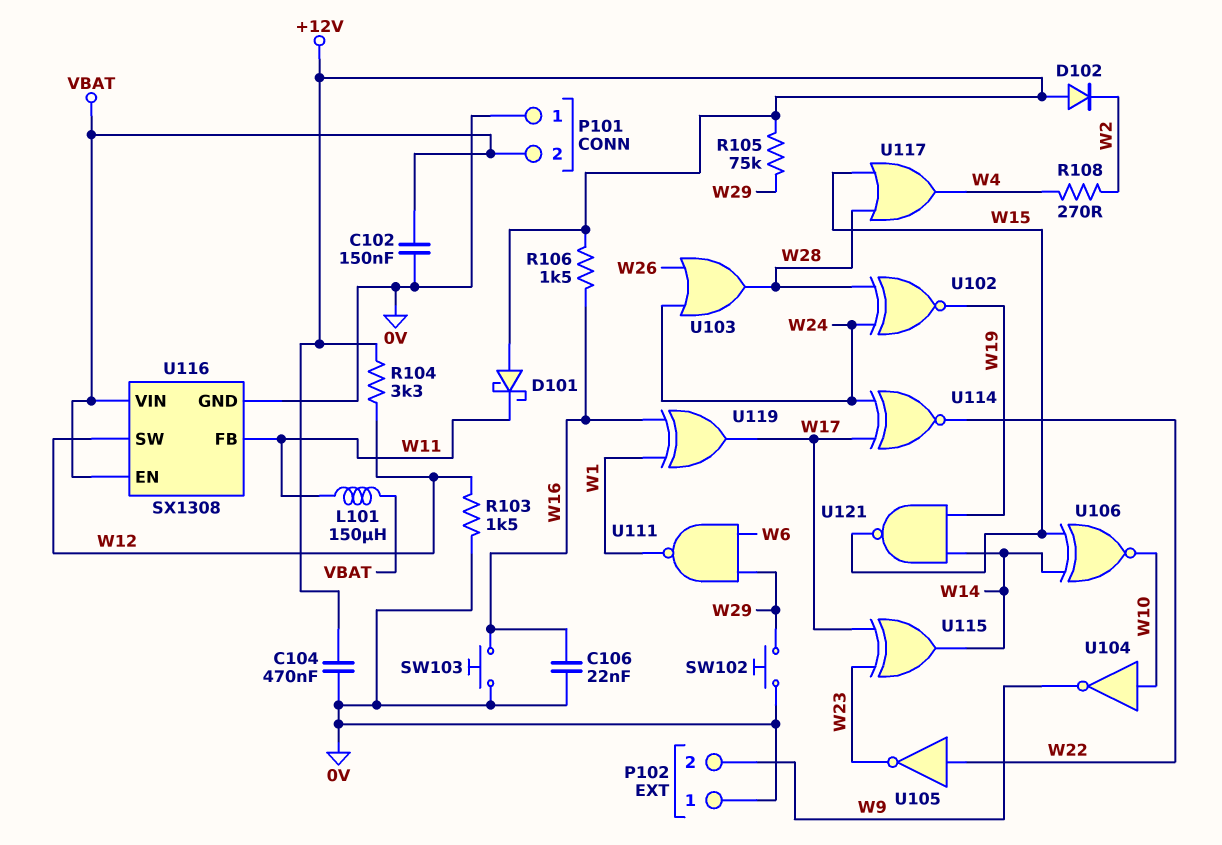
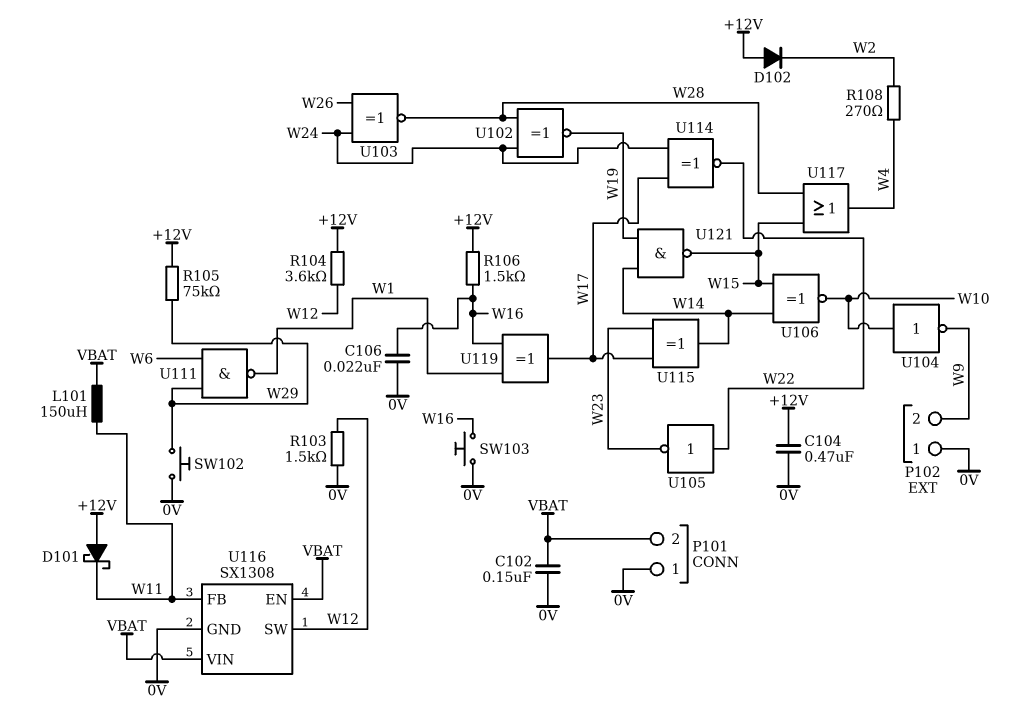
R104: 3.3k (+12V, W12) -> 3.6k (+12V, W12)
U103: OR (in W24, in W26, out W28) -> XNOR (in W24, in W26, out W28)

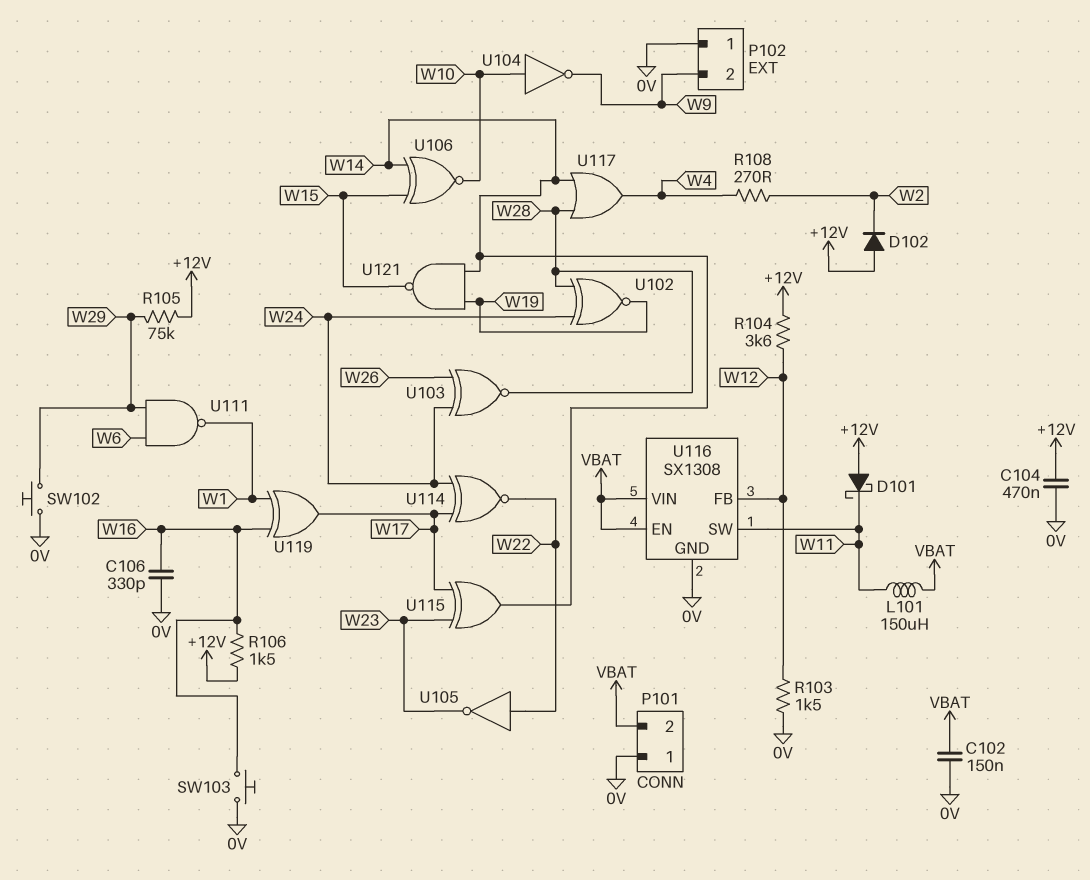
C106: 22nF (0V, W16) -> 330pF (0V, W16)
U116 pin FB: W11 -> W12
U116 pin SW: W12 -> W11
U117: OR (in W15, in W28, out W4) -> OR (in W14, in W28, out W4)

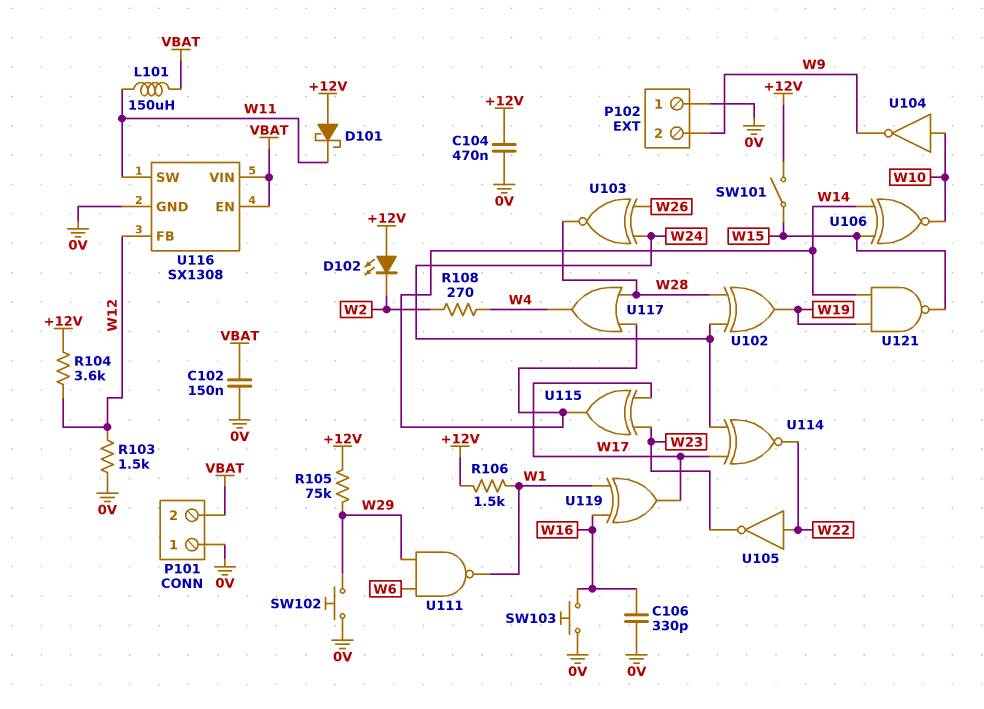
D102: diode (A +12V, K W2) -> LED (A +12V, K W2)
R106: 1.5k (+12V, W16) -> 1.5k (+12V, W1)
SW101: none -> switch (+12V, W15)
U102: XNOR (in W24, in W28, out W19) -> XOR (in W24, in W28, out W19)

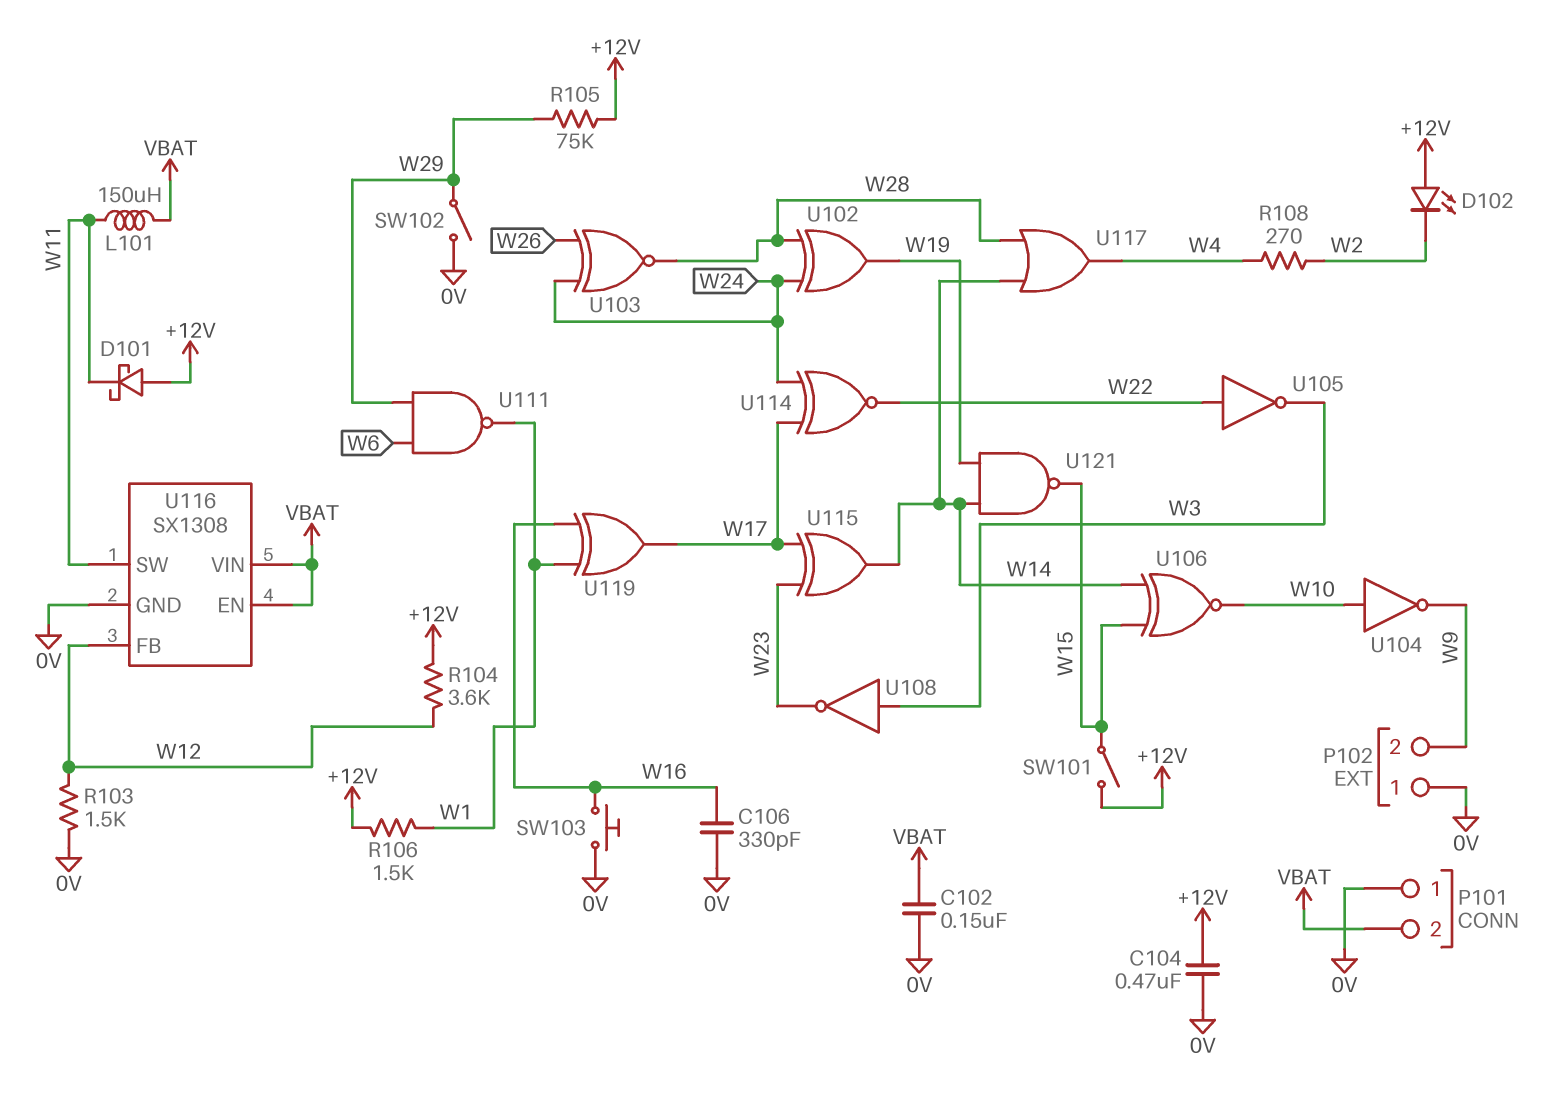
SW102: button (0V, W29) -> switch (0V, W29)
U105: NOT (in W22, out W23) -> NOT (in W22, out W3)
U108: none -> NOT (in W3, out W23)

